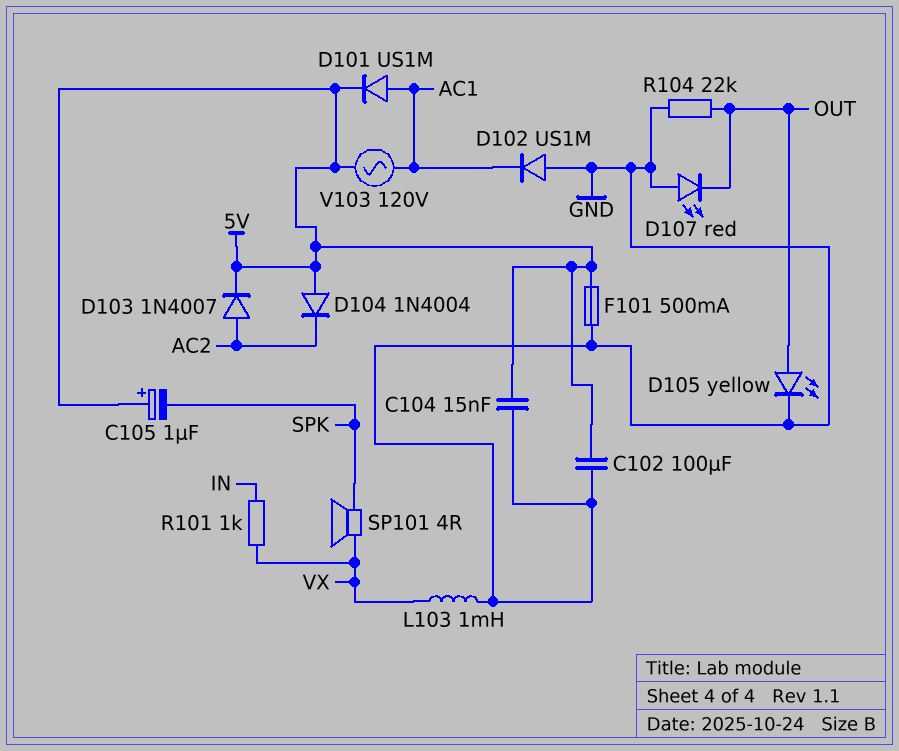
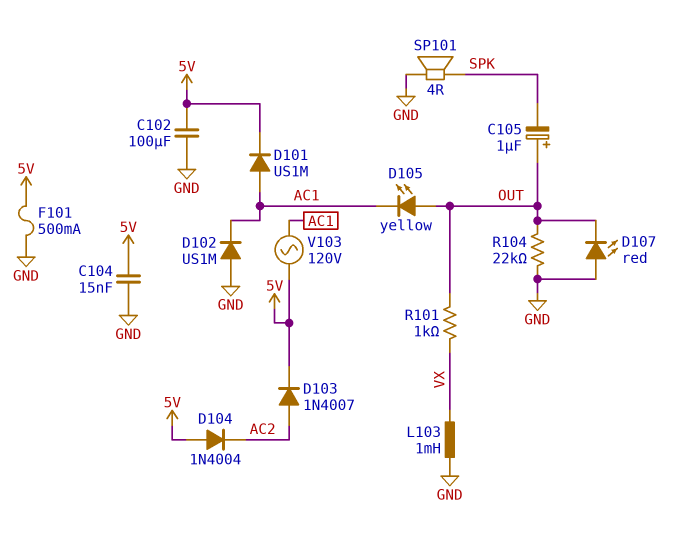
C105: 1uF (plus 5V, minus SPK) -> 1uF (plus OUT, minus SPK)
D105: LED yellow (A OUT, K GND) -> LED yellow (A OUT, K AC1)
R101: 1k (IN, VX) -> 1k (OUT, VX)
SP101: speaker 4R (SPK, VX) -> speaker 4R (GND, SPK)

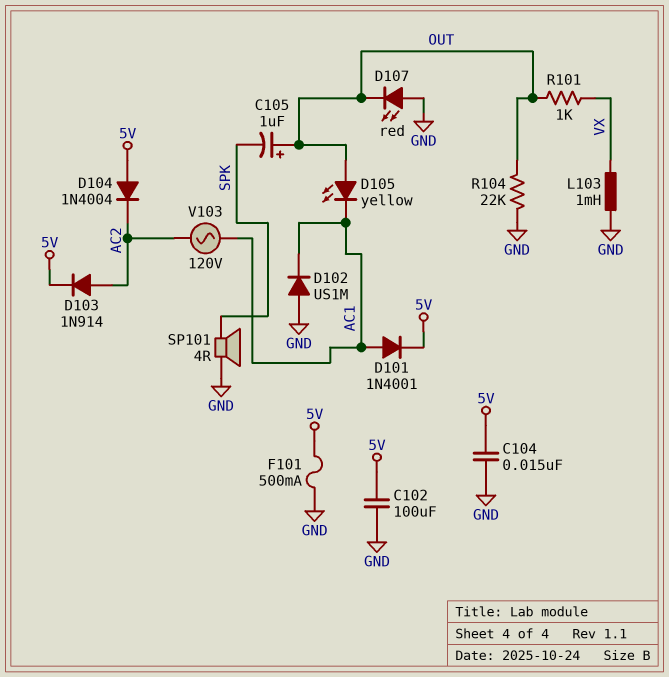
D101: diode US1M (A AC1, K 5V) -> diode 1N4001 (A AC1, K 5V)
D103: diode 1N4007 (A AC2, K 5V) -> diode 1N914 (A AC2, K 5V)
V103: AC 120V (5V, AC1) -> AC 120V (AC1, AC2)

